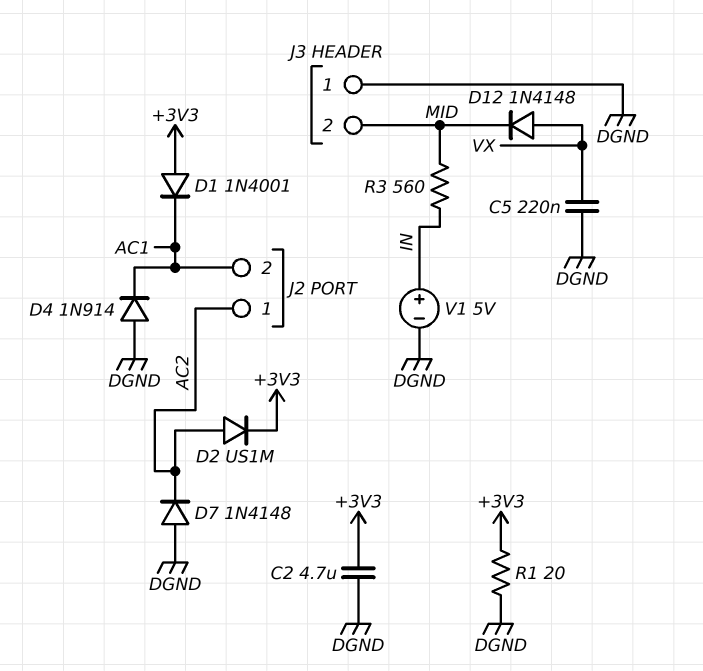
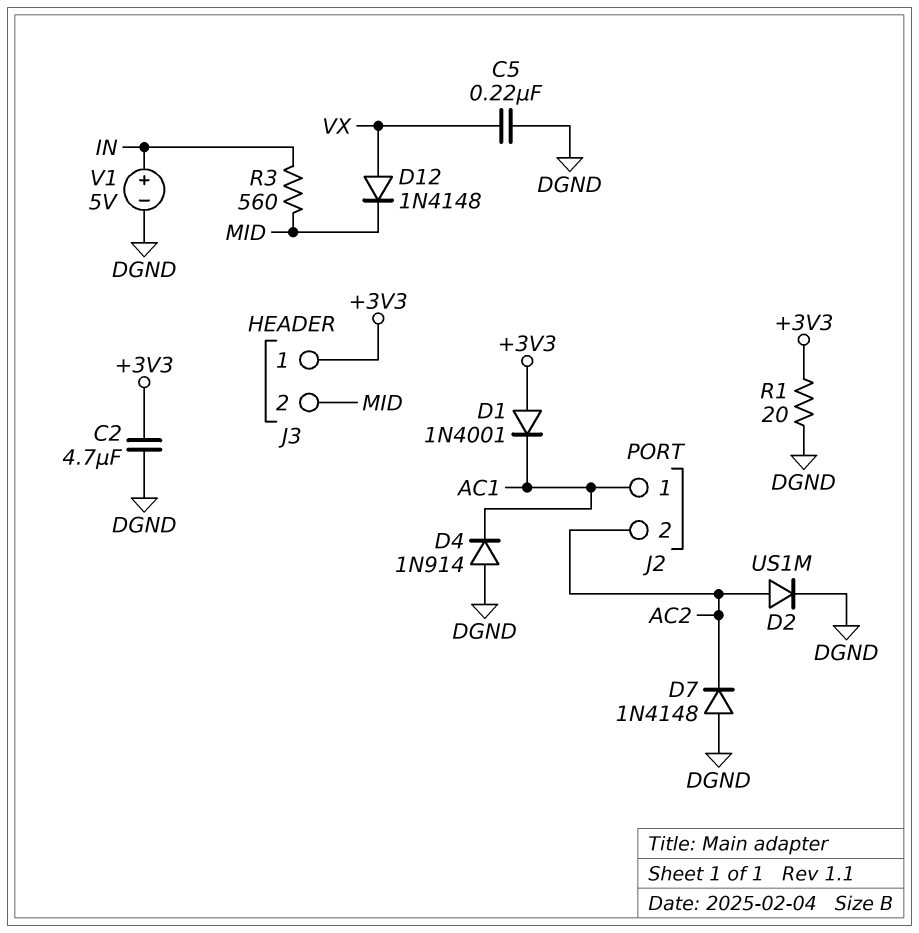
D2: diode US1M (A AC2, K +3V3) -> diode US1M (A AC2, K DGND)
J2 pin 1: AC2 -> AC1
J2 pin 2: AC1 -> AC2
J3 pin 1: DGND -> +3V3

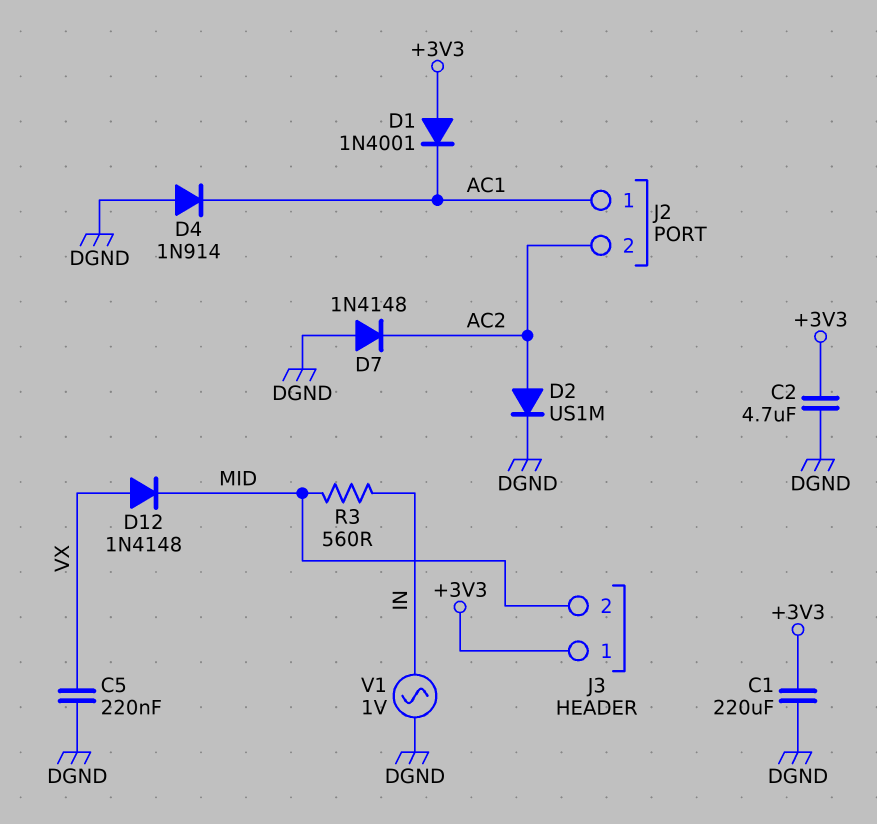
C1: none -> 220uF (+3V3, DGND)
R1: 20 (+3V3, DGND) -> none
V1: 5V (plus IN, minus DGND) -> AC 1V (DGND, IN)

